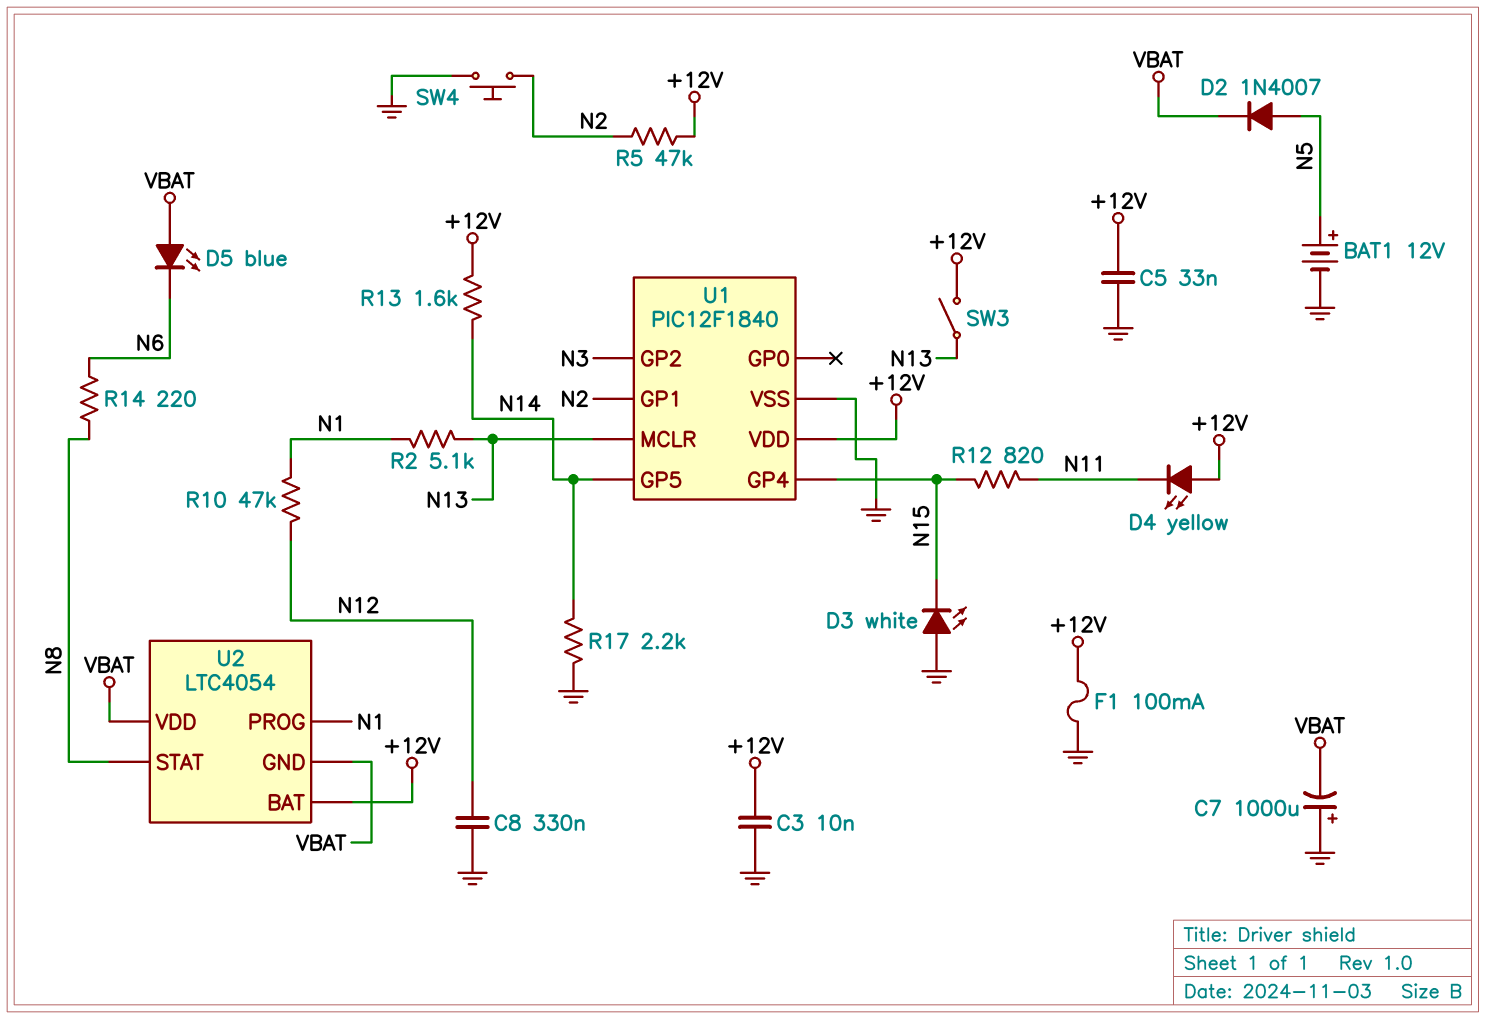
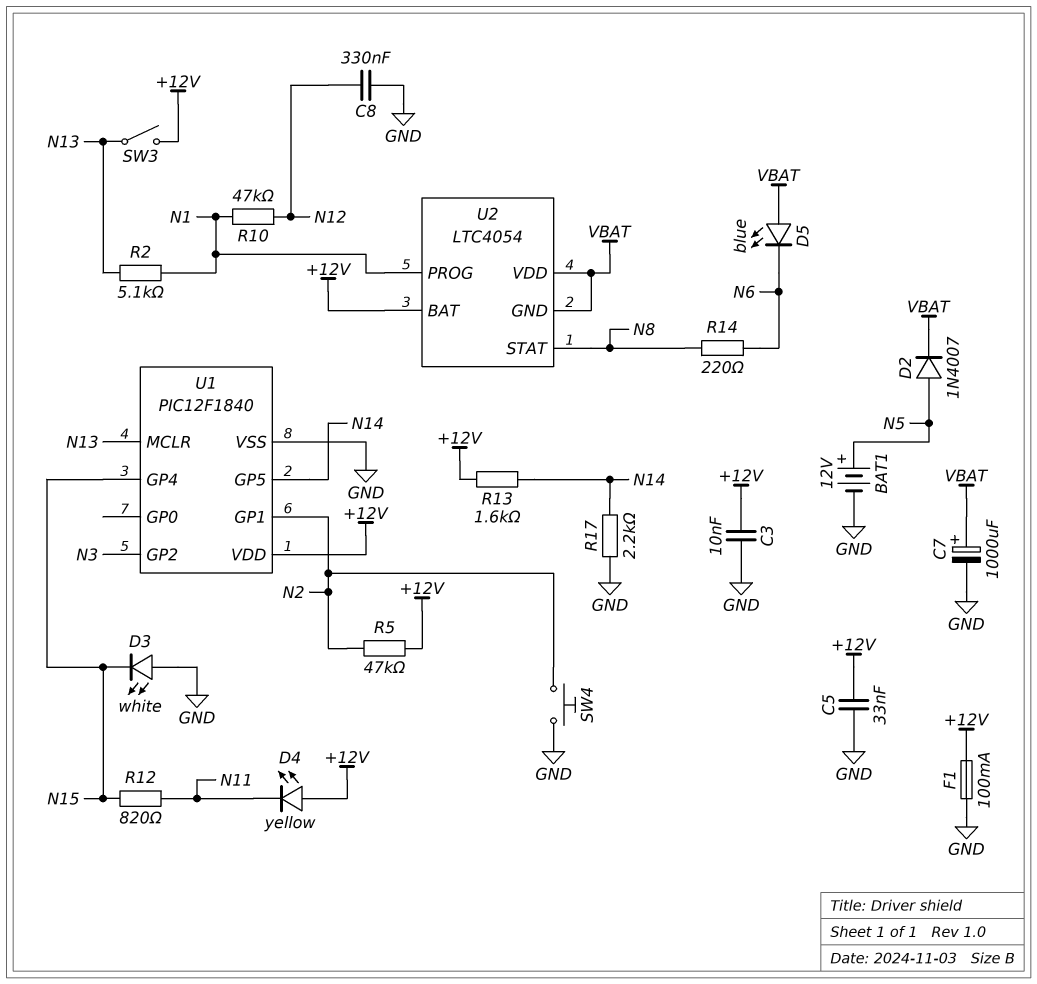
C7: 1000uF (plus GND, minus VBAT) -> 1000uF (plus VBAT, minus GND)

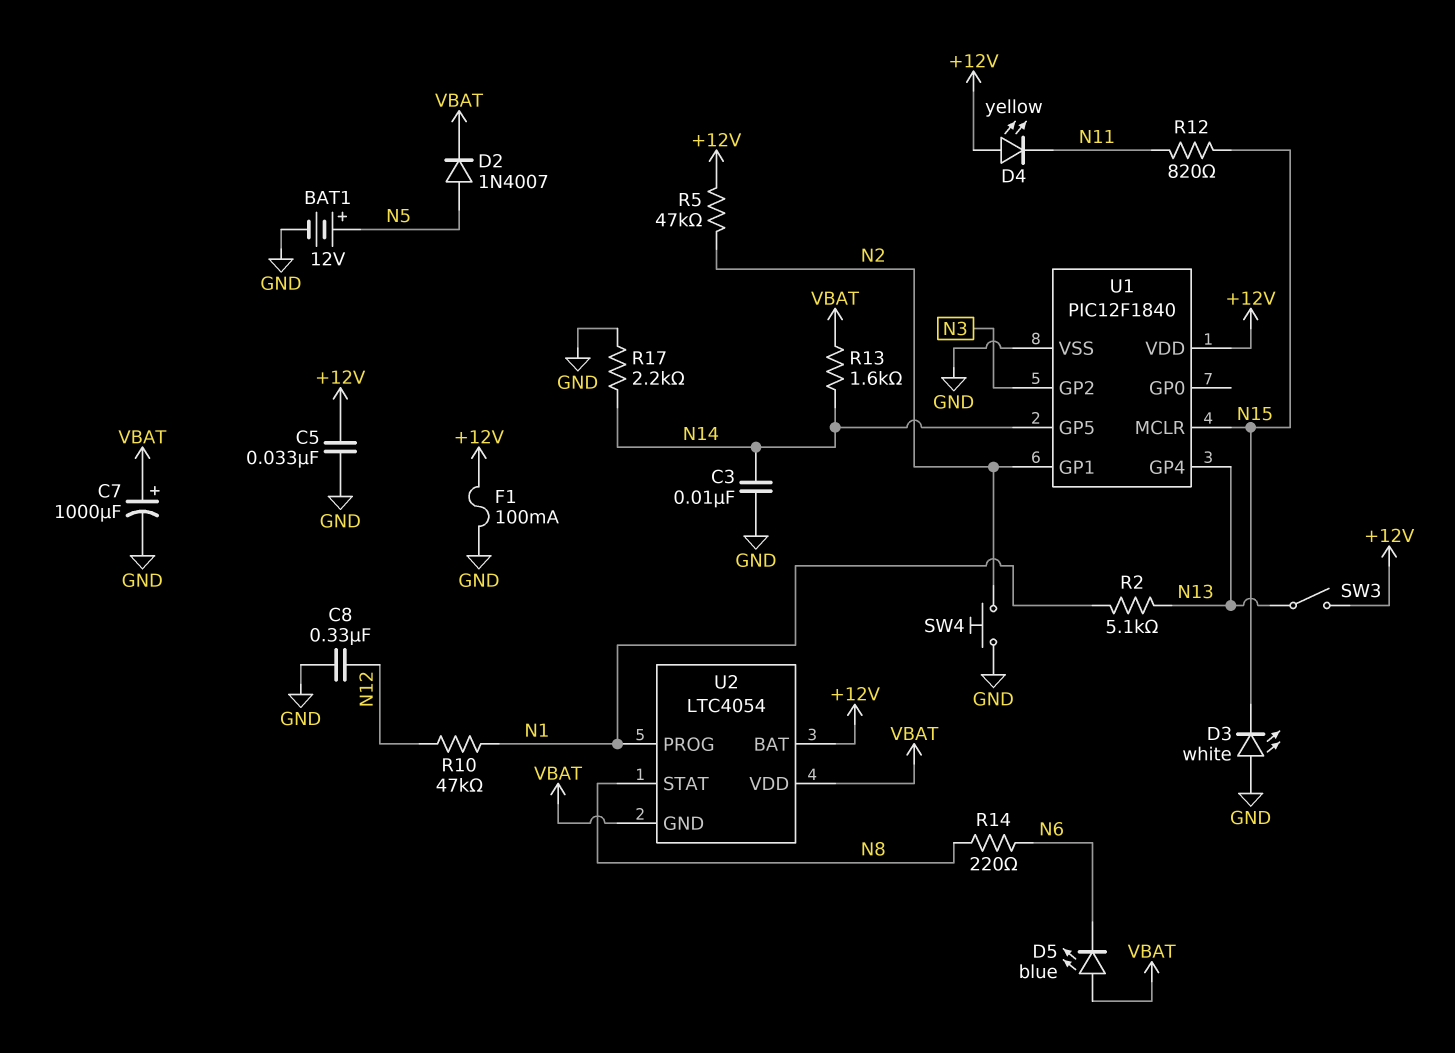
C3: 10nF (+12V, GND) -> 10nF (GND, N14)
R13: 1.6k (+12V, N14) -> 1.6k (N14, VBAT)
U1 pin GP4: N15 -> N13
U1 pin MCLR: N13 -> N15

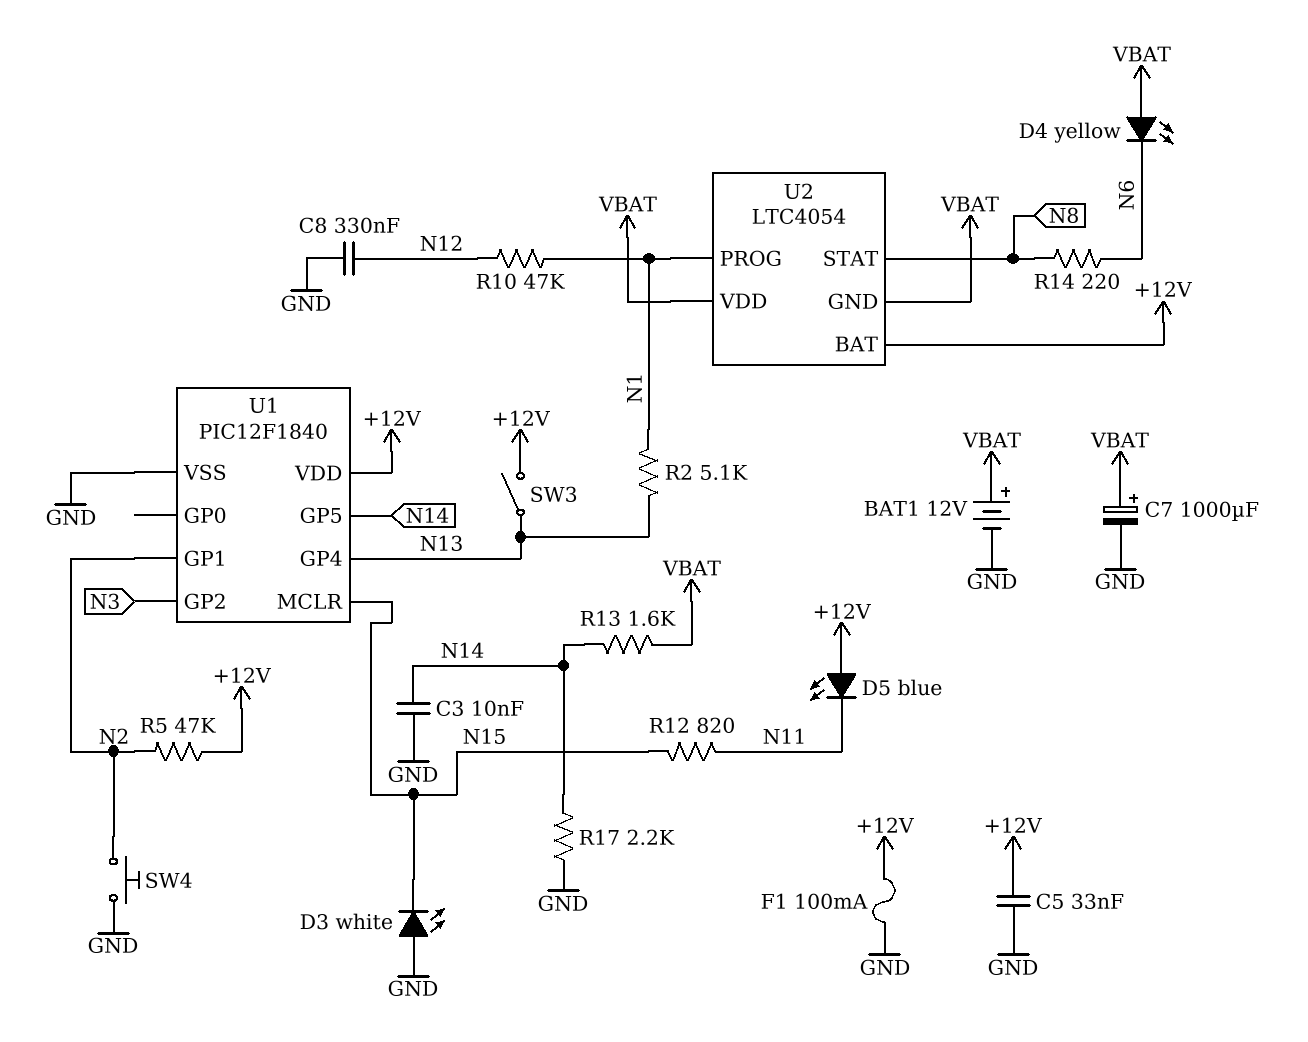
BAT1: 12V (plus N5, minus GND) -> 12V (plus VBAT, minus GND)
D2: diode 1N4007 (A N5, K VBAT) -> none
D4: LED yellow (A +12V, K N11) -> LED yellow (A VBAT, K N6)
D5: LED blue (A VBAT, K N6) -> LED blue (A +12V, K N11)

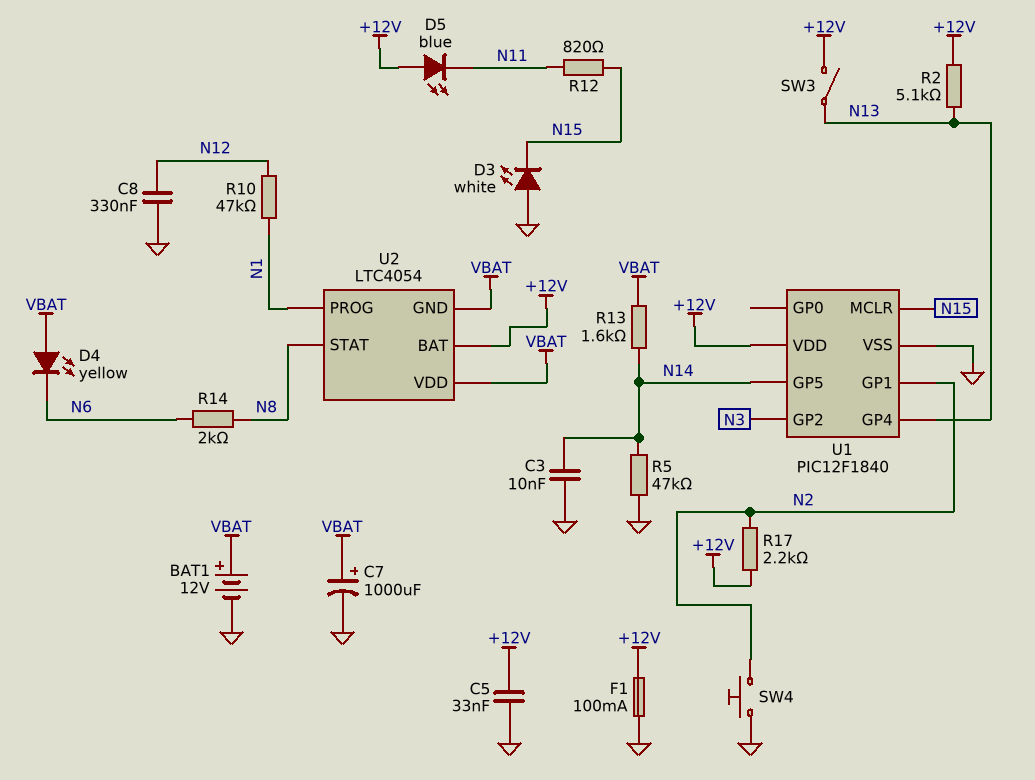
R2: 5.1k (N1, N13) -> 5.1k (+12V, N13)
R5: 47k (+12V, N2) -> 47k (GND, N14)
R14: 220 (N6, N8) -> 2k (N6, N8)
R17: 2.2k (GND, N14) -> 2.2k (+12V, N2)

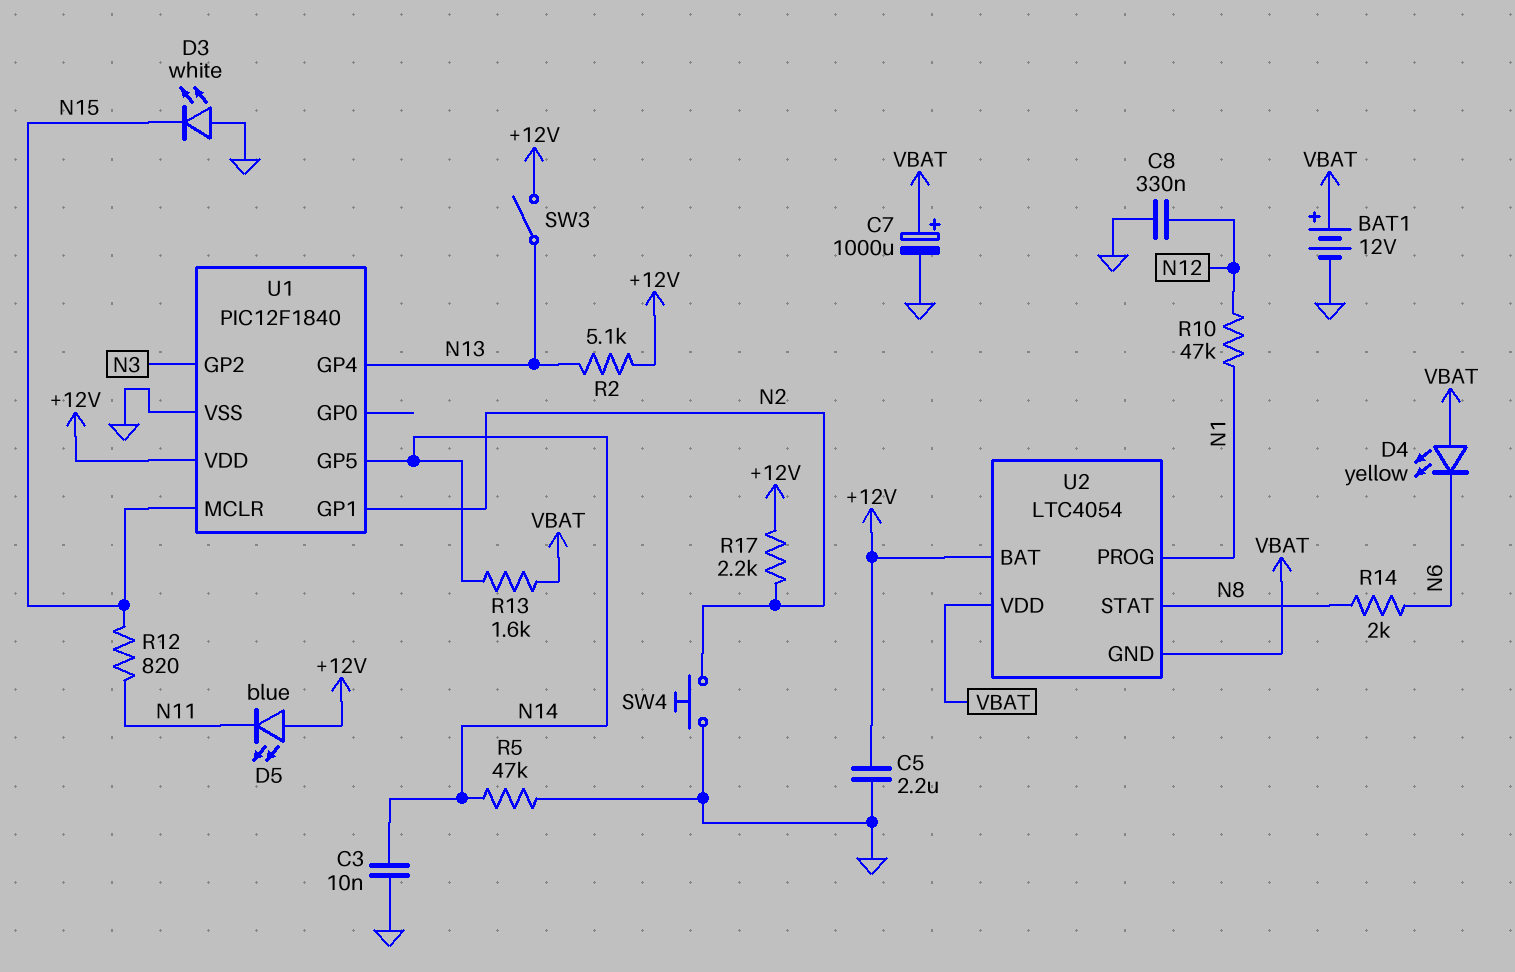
C5: 33nF (+12V, GND) -> 2.2uF (+12V, GND)
F1: 100mA (+12V, GND) -> none

